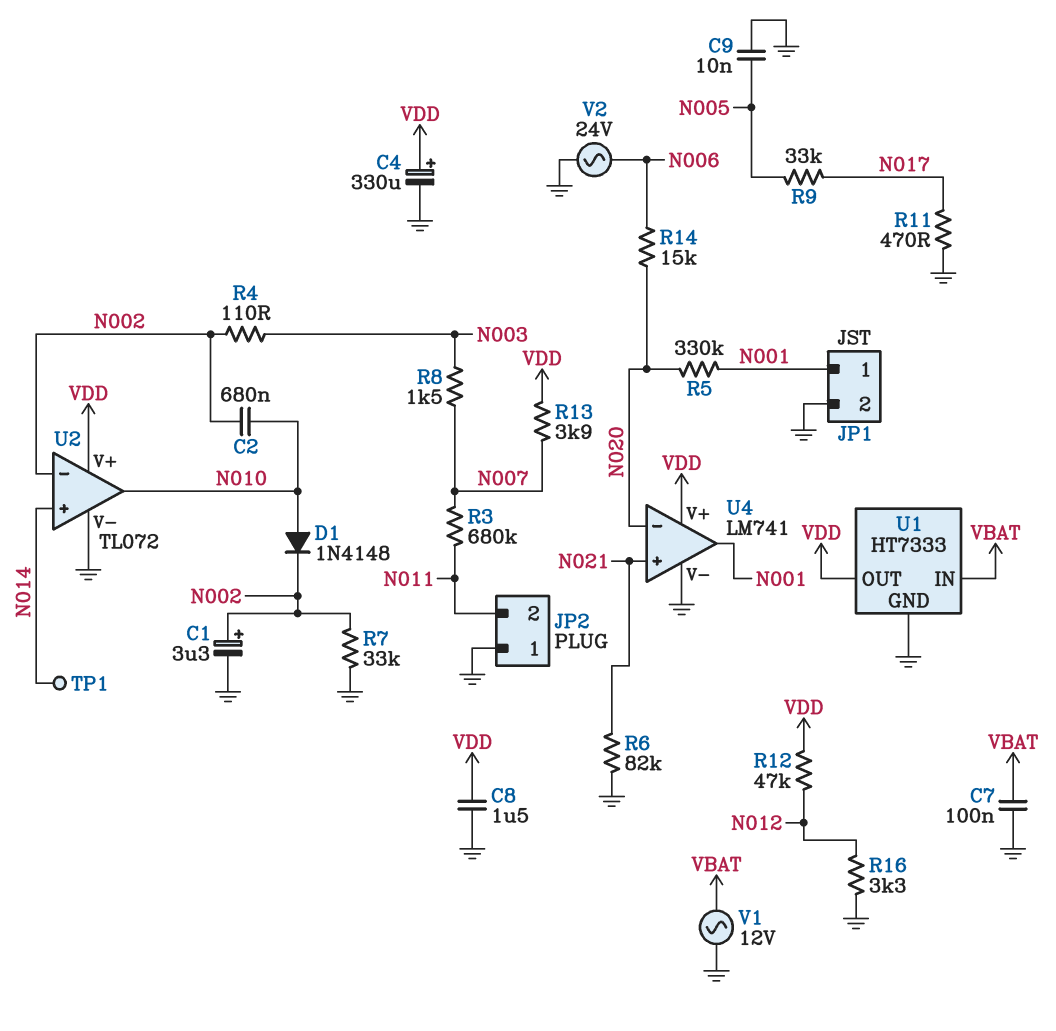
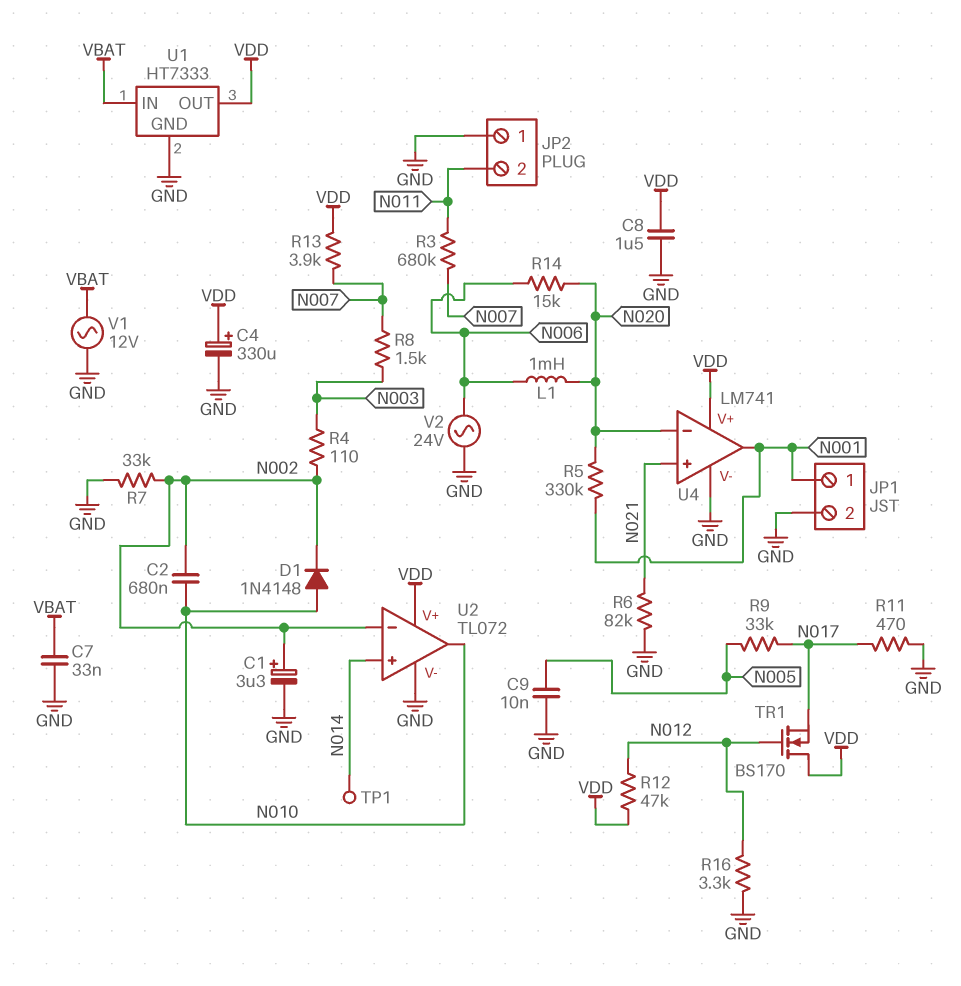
C7: 100nF (GND, VBAT) -> 33nF (GND, VBAT)
L1: none -> 1mH (N006, N020)
TR1: none -> NMOS BS170 (G N012, D VDD, S N017)

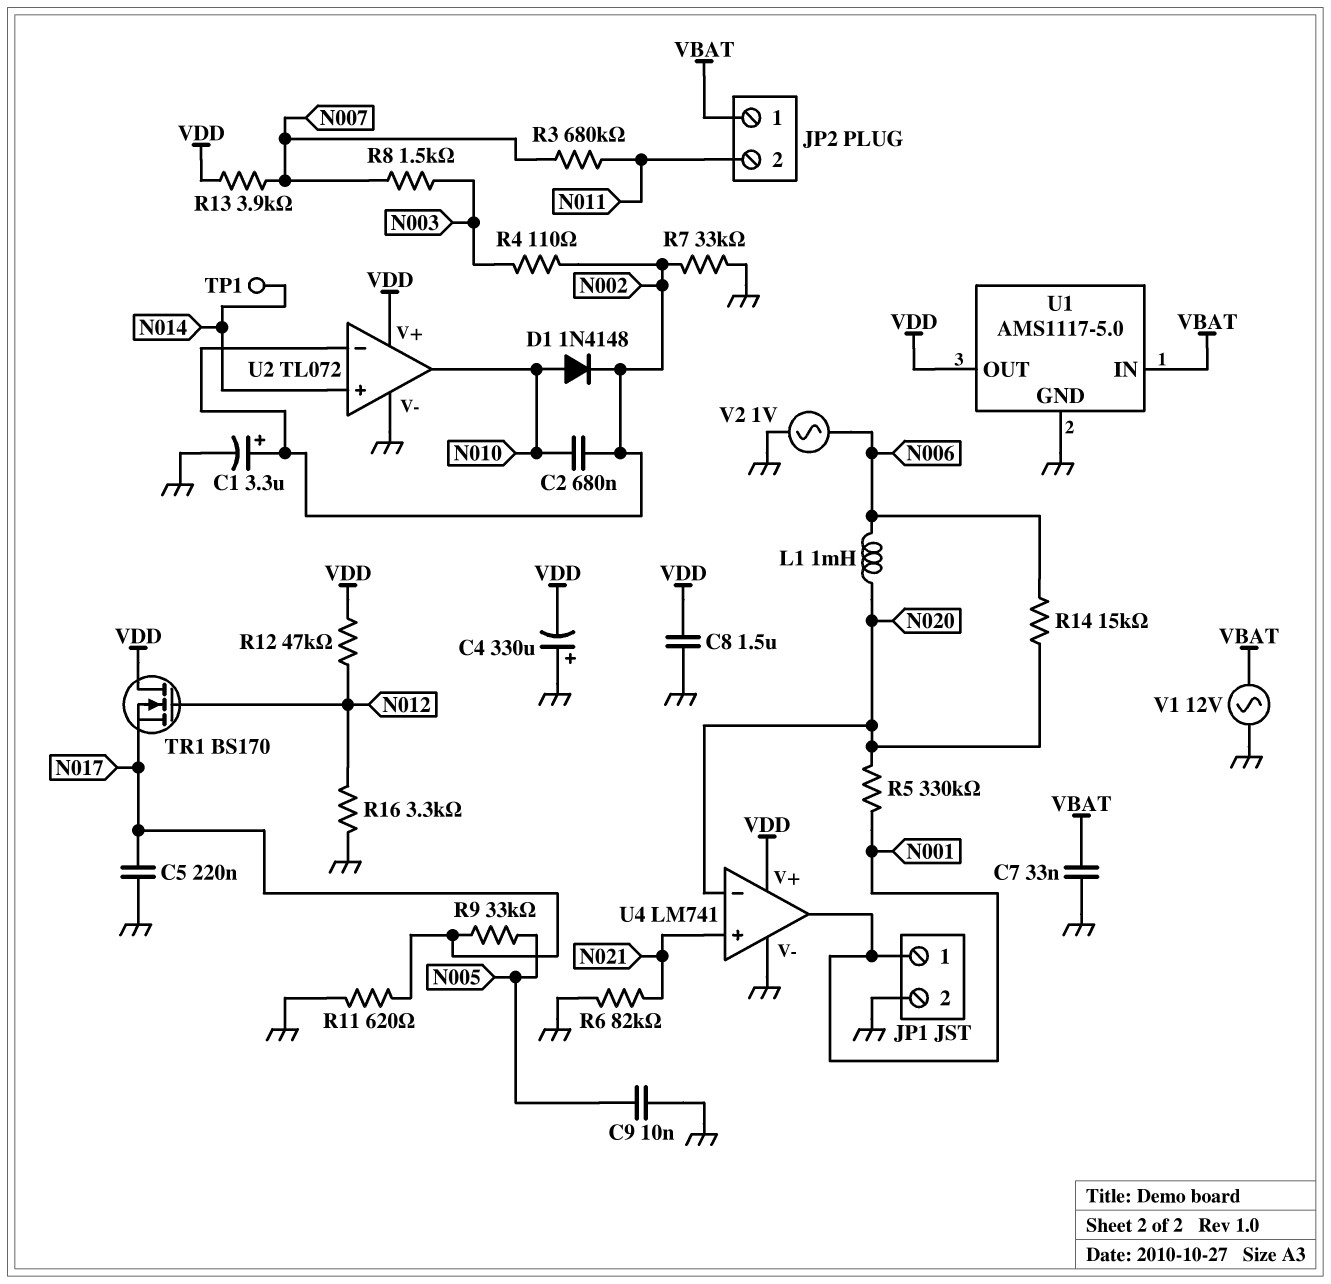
C4: 330uF (plus VDD, minus GND) -> 330uF (plus GND, minus VDD)
C5: none -> 220nF (GND, N017)
JP2 pin 1: GND -> VBAT
R11: 470 (GND, N017) -> 620 (GND, N017)
U1: HT7333 -> AMS1117-5.0
V2: AC 24V (GND, N006) -> AC 1V (GND, N006)

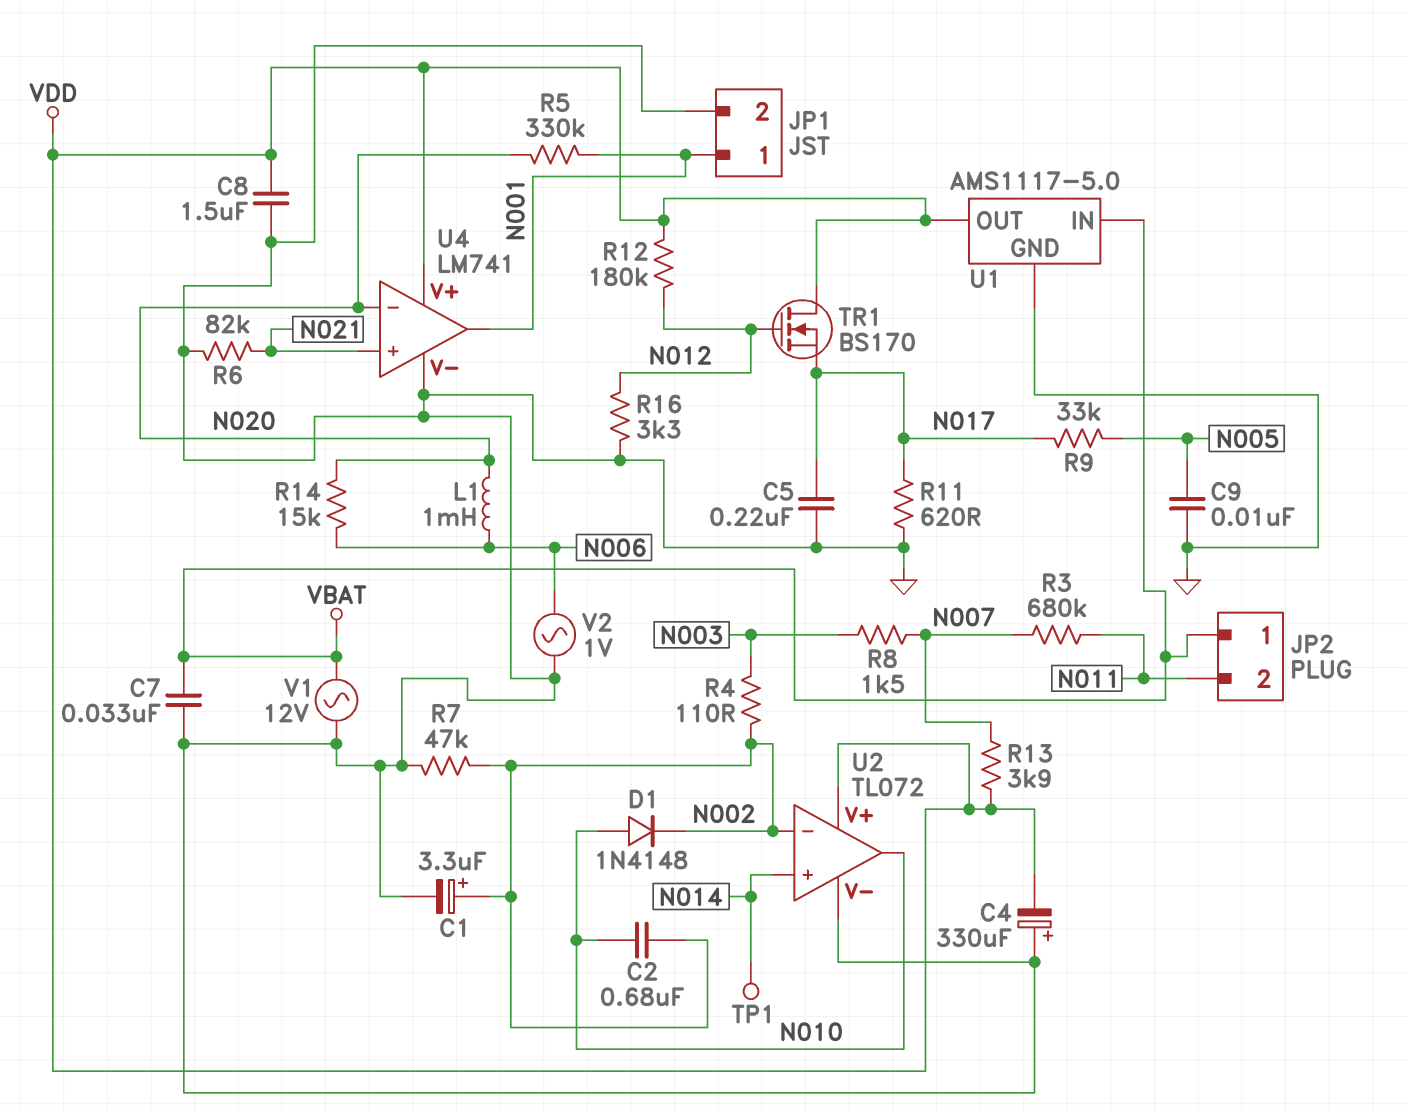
R7: 33k (GND, N002) -> 47k (GND, N002)
R12: 47k (N012, VDD) -> 180k (N012, VDD)

